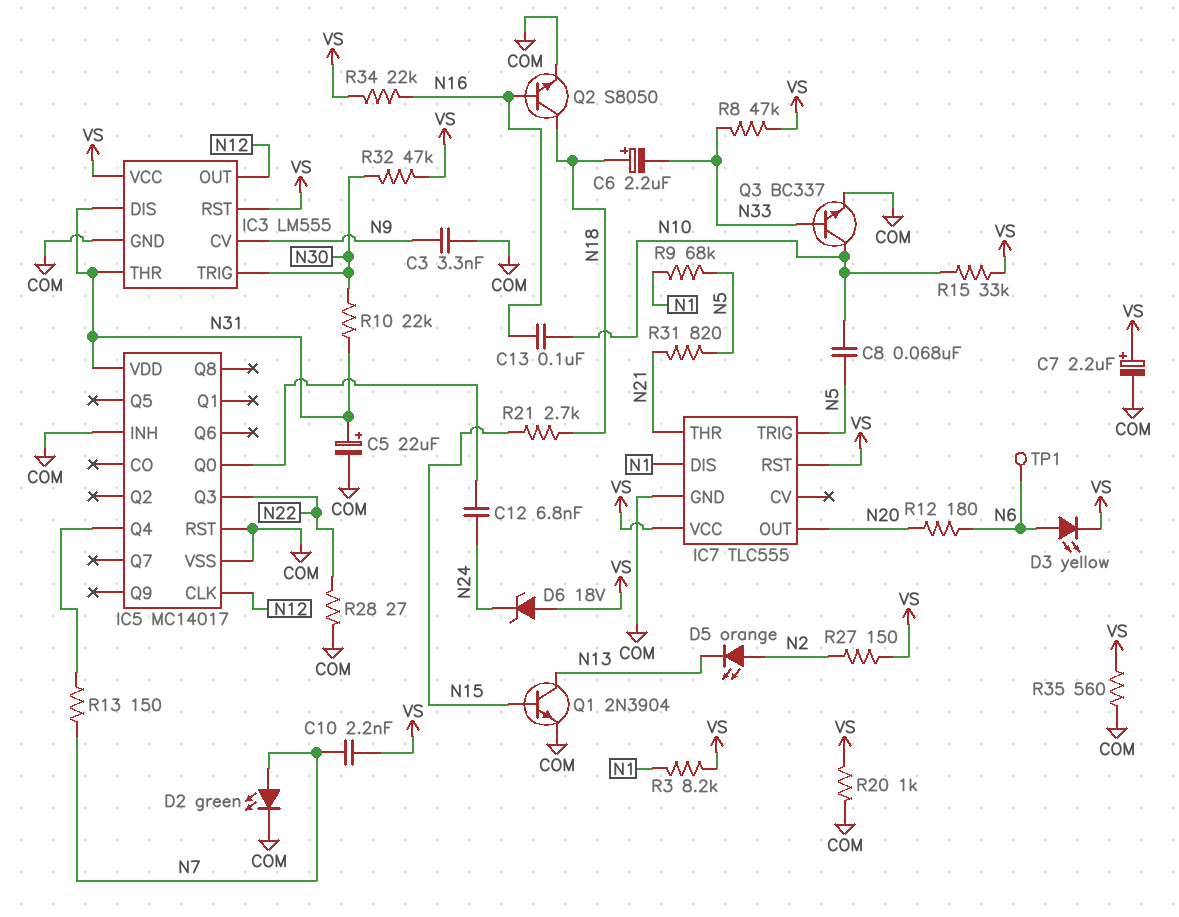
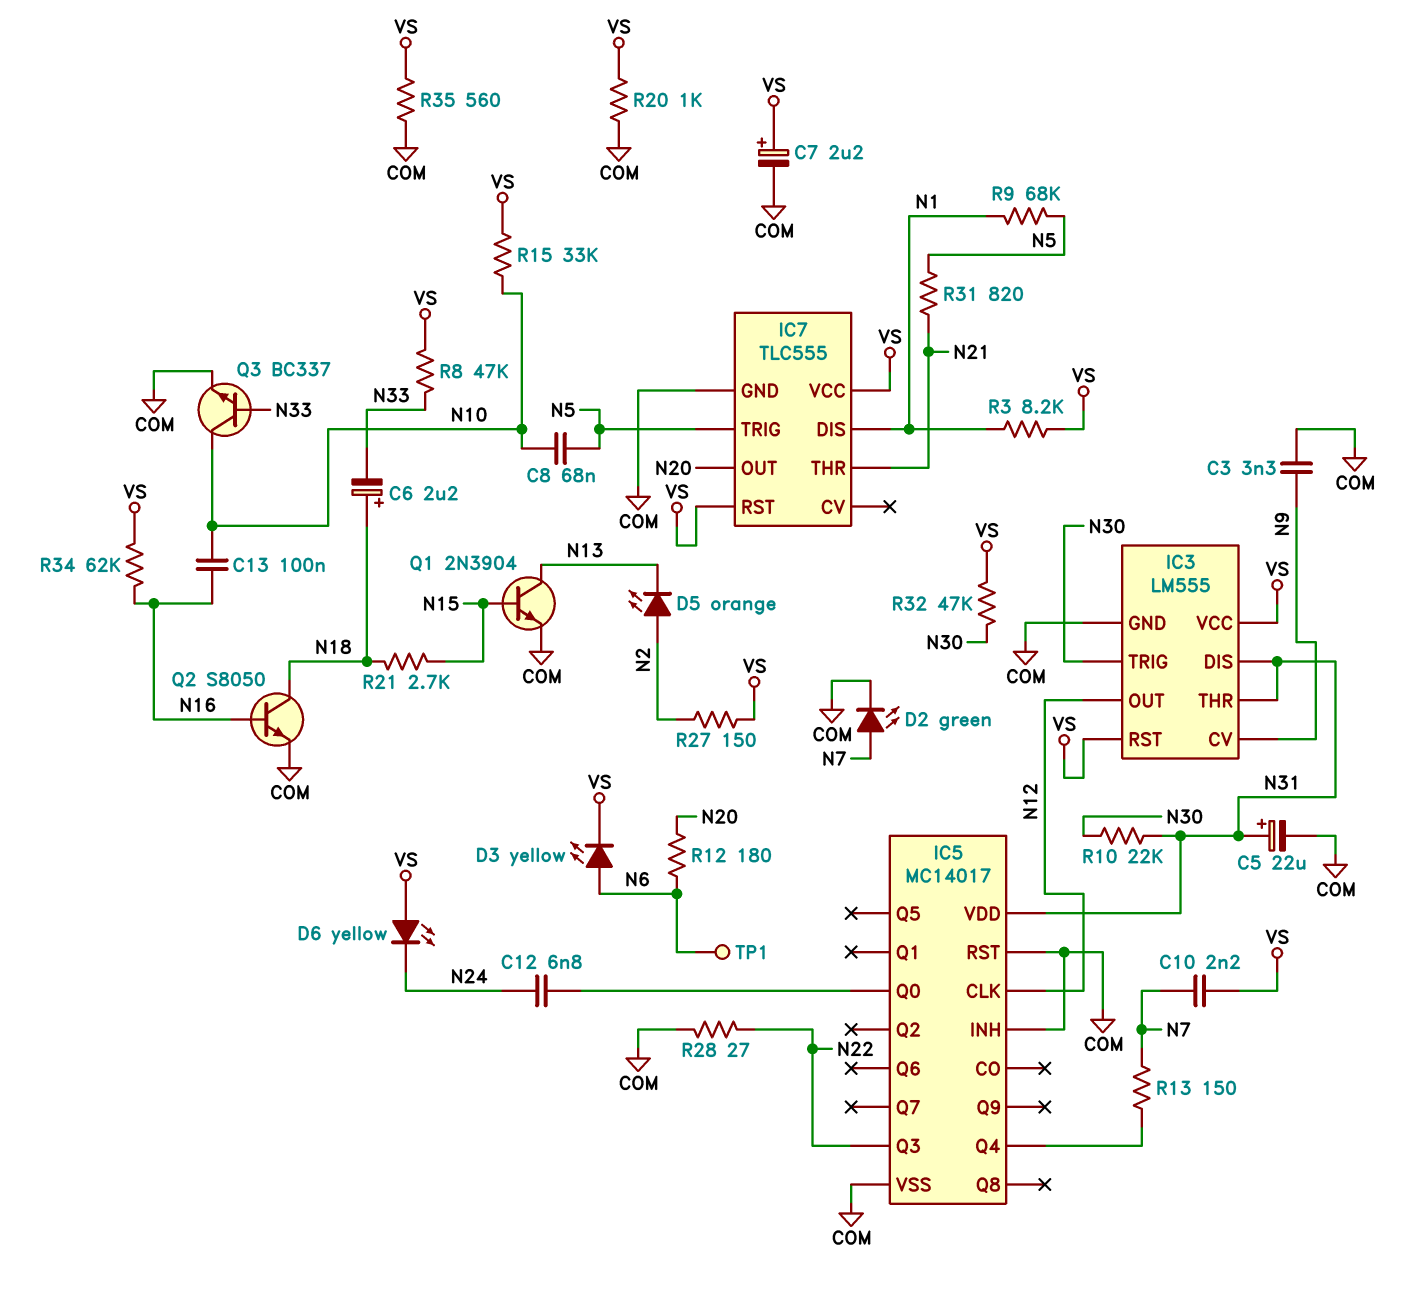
D6: zener 18V (A VS, K N24) -> LED yellow (A VS, K N24)
R34: 22k (N16, VS) -> 62k (N16, VS)

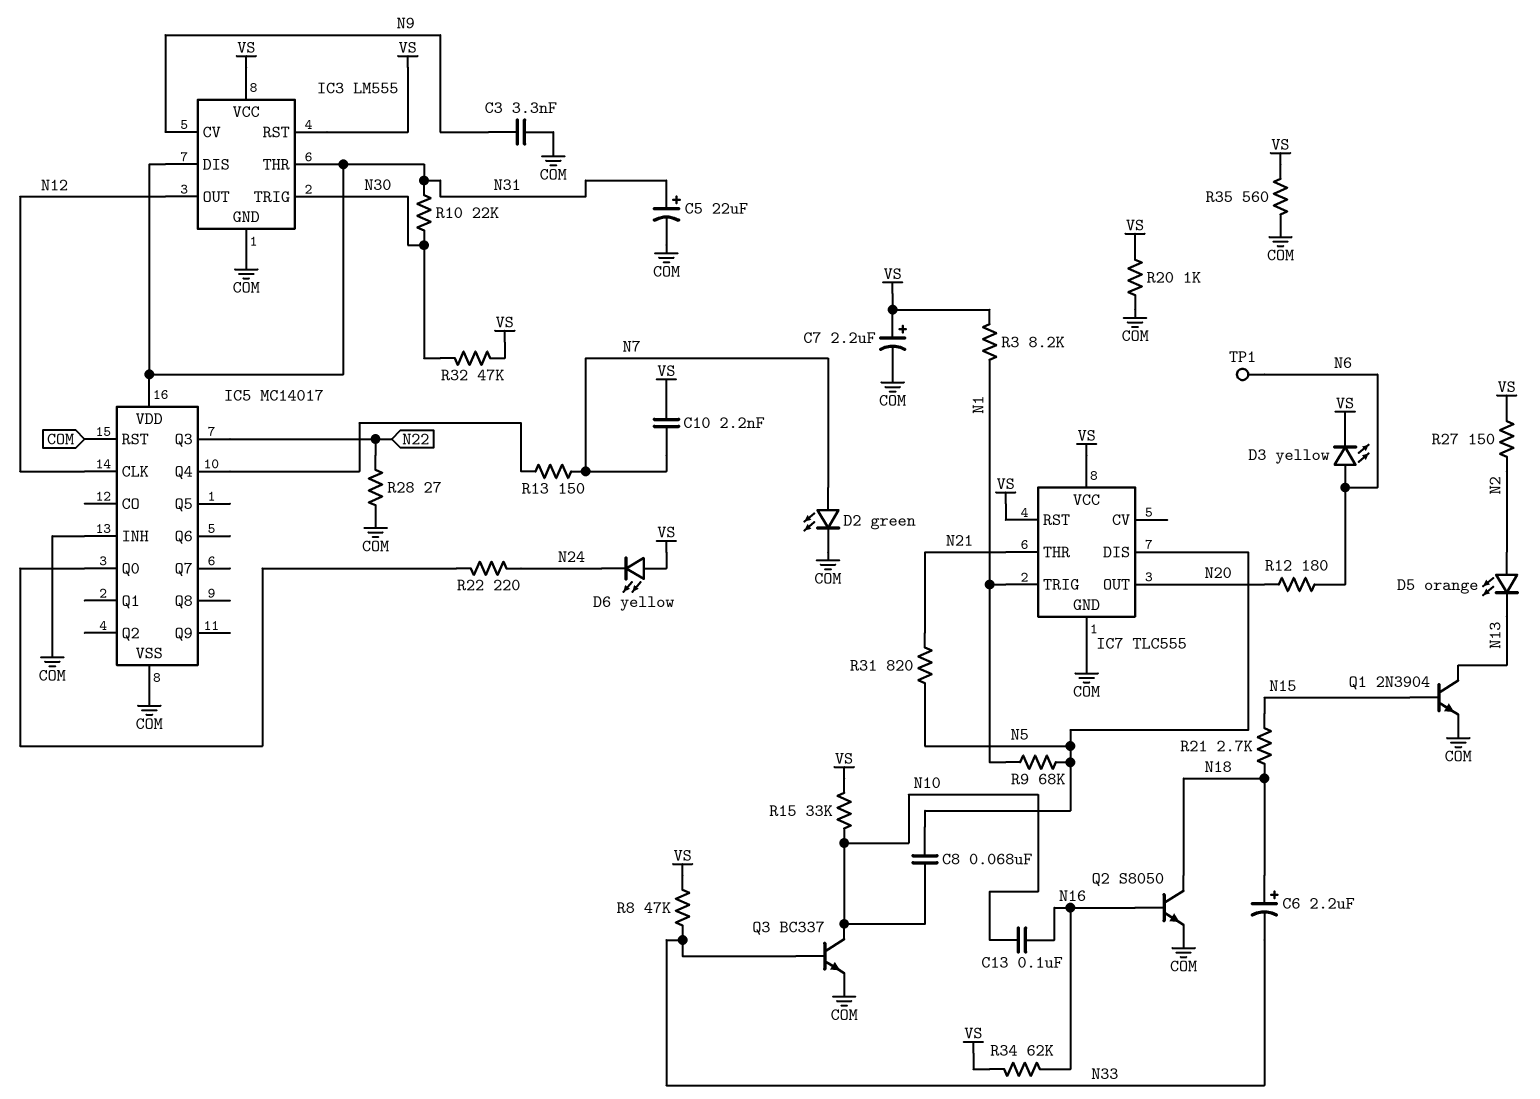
C12: 6.8nF (IC5/Q0, N24) -> none
IC7 pin DIS: N1 -> N5
IC7 pin TRIG: N5 -> N1
R22: none -> 220 (IC5/Q0, N24)

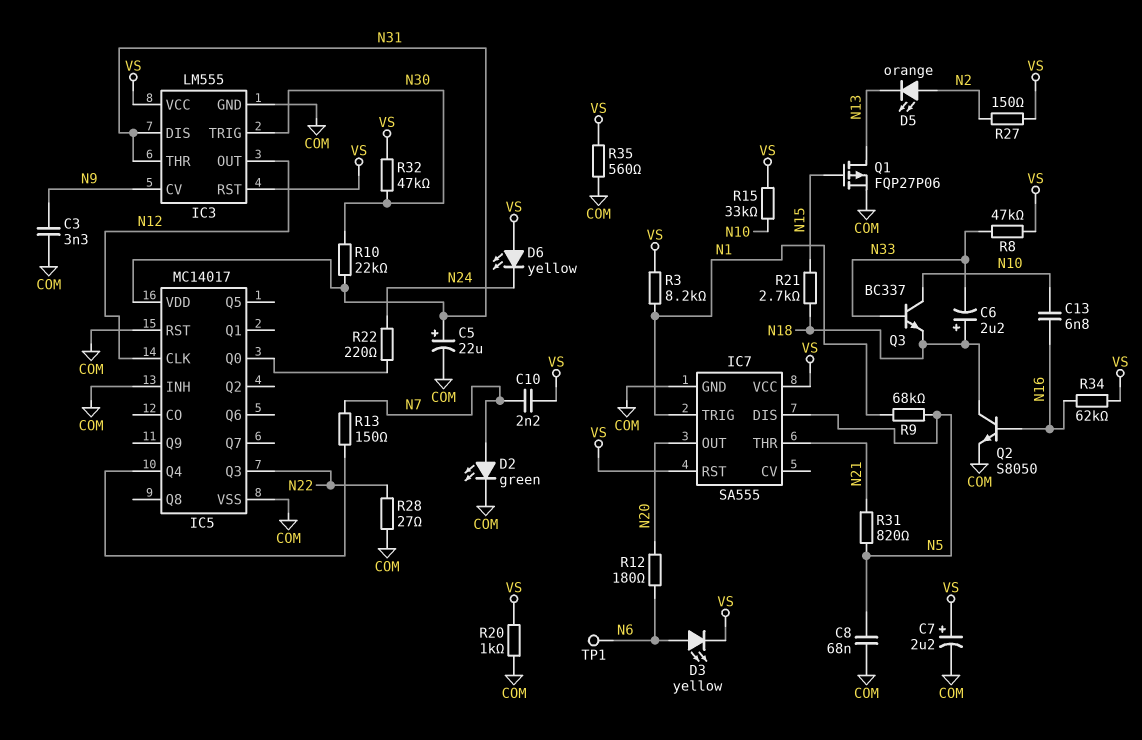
C8: 68nF (N5, N10) -> 68nF (COM, N5)
C13: 100nF (N10, N16) -> 6.8nF (N10, N16)
IC7: TLC555 -> SA555
Q1: NPN 2N3904 (B N15, C N13, E COM) -> PMOS FQP27P06 (G N15, D N13, S COM)
Q3: NPN BC337 (B N33, C N10, E COM) -> NPN BC337 (B N33, C N10, E N18)

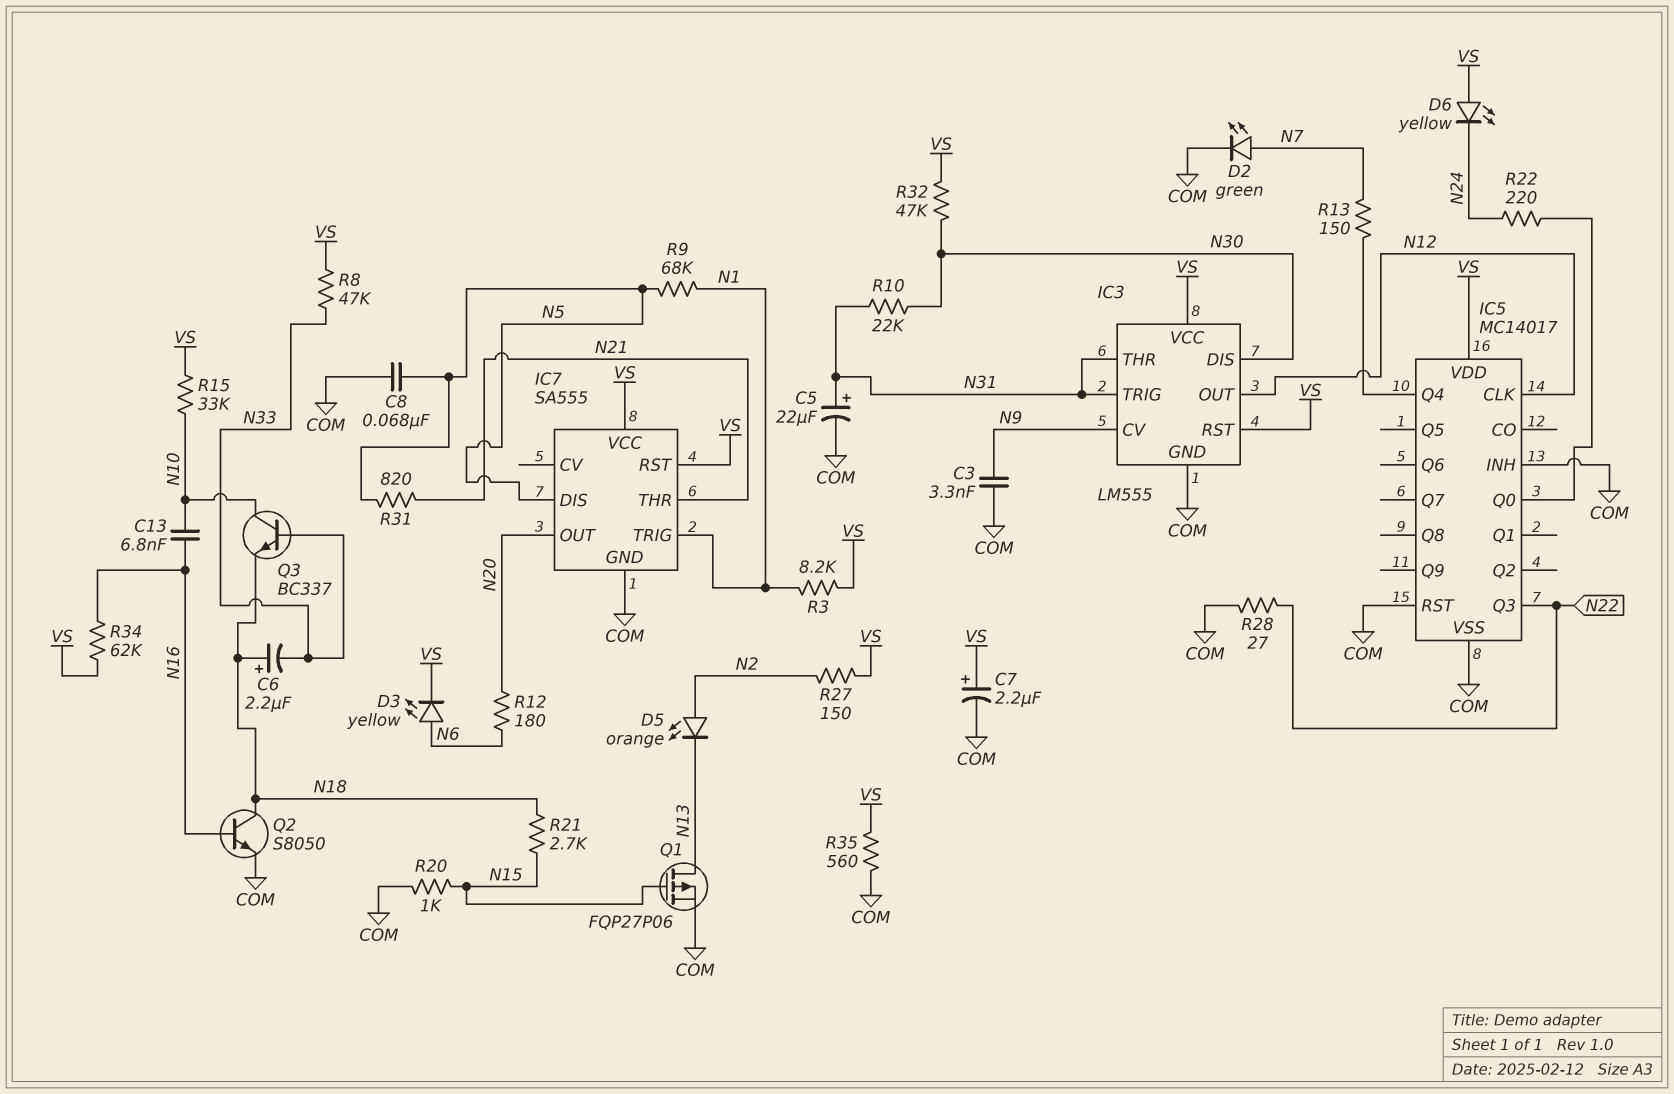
C10: 2.2nF (N7, VS) -> none
IC3 pin DIS: N31 -> N30
IC3 pin TRIG: N30 -> N31
IC5 pin VDD: N31 -> VS
R20: 1k (COM, VS) -> 1k (COM, N15)
TP1: test point (N6) -> none

